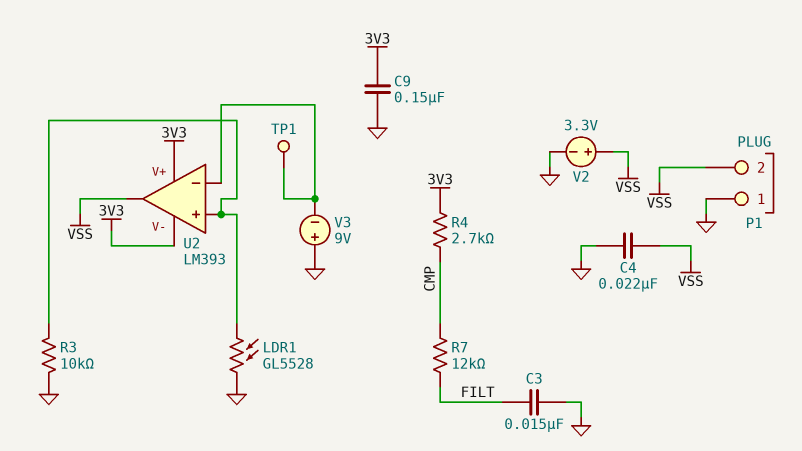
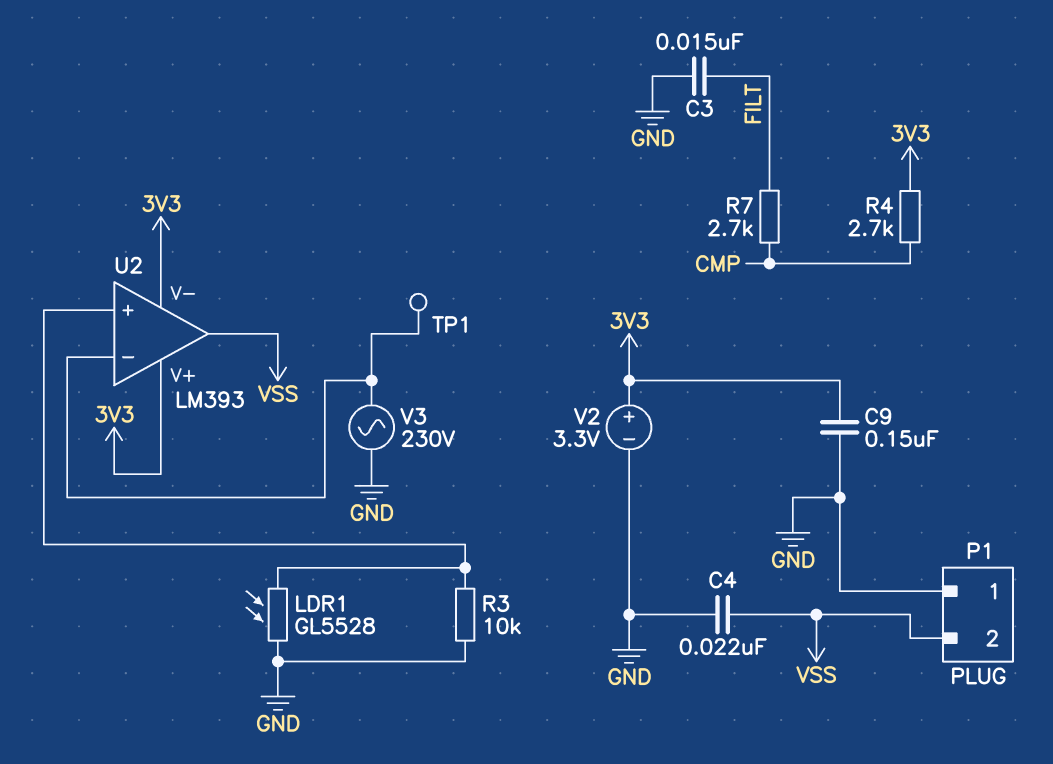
R7: 12k (CMP, FILT) -> 2.7k (CMP, FILT)
V2: 3.3V (plus VSS, minus GND) -> 3.3V (plus 3V3, minus GND)
V3: 9V (plus GND, minus U2/in-) -> AC 230V (GND, U2/in-)

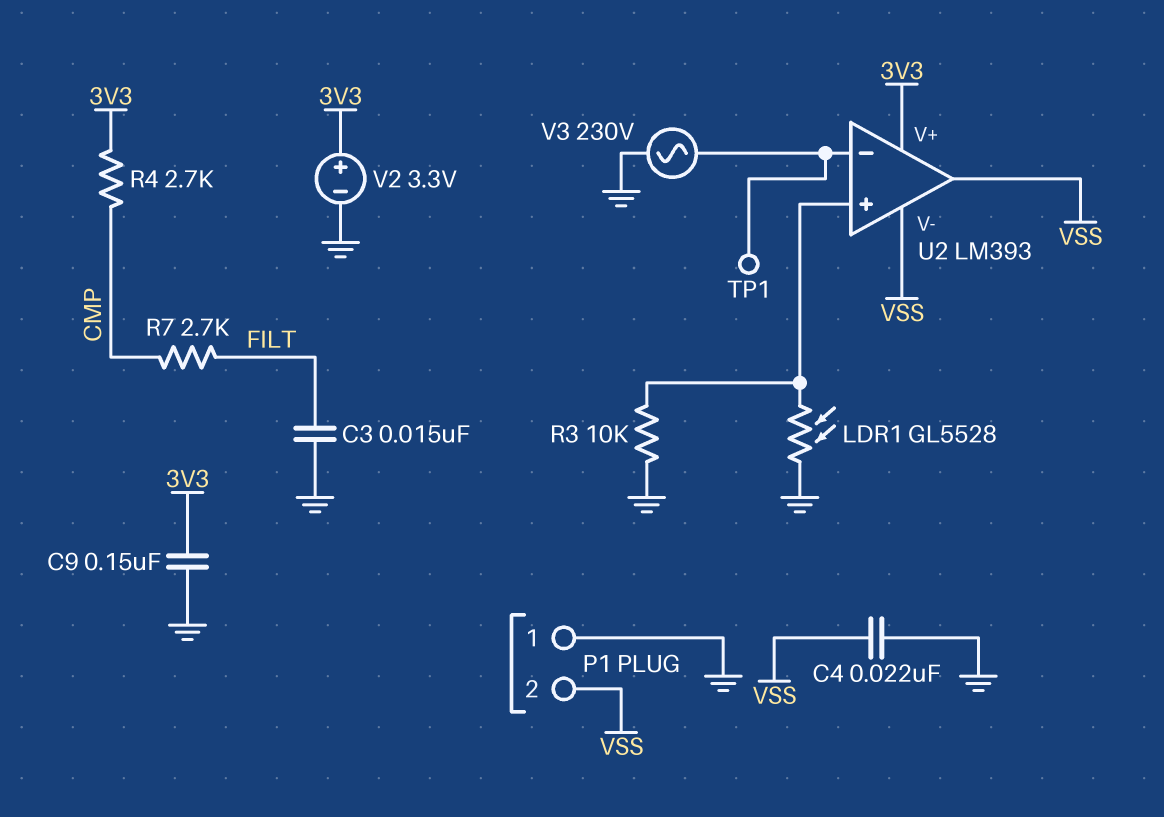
U2 pin V-: 3V3 -> VSS

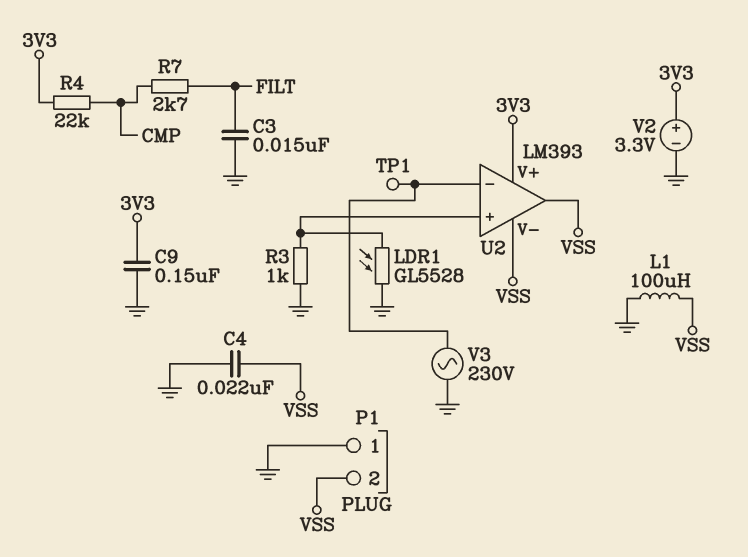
L1: none -> 100uH (GND, VSS)
R3: 10k (GND, U2/in+) -> 1k (GND, U2/in+)
R4: 2.7k (3V3, CMP) -> 22k (3V3, CMP)

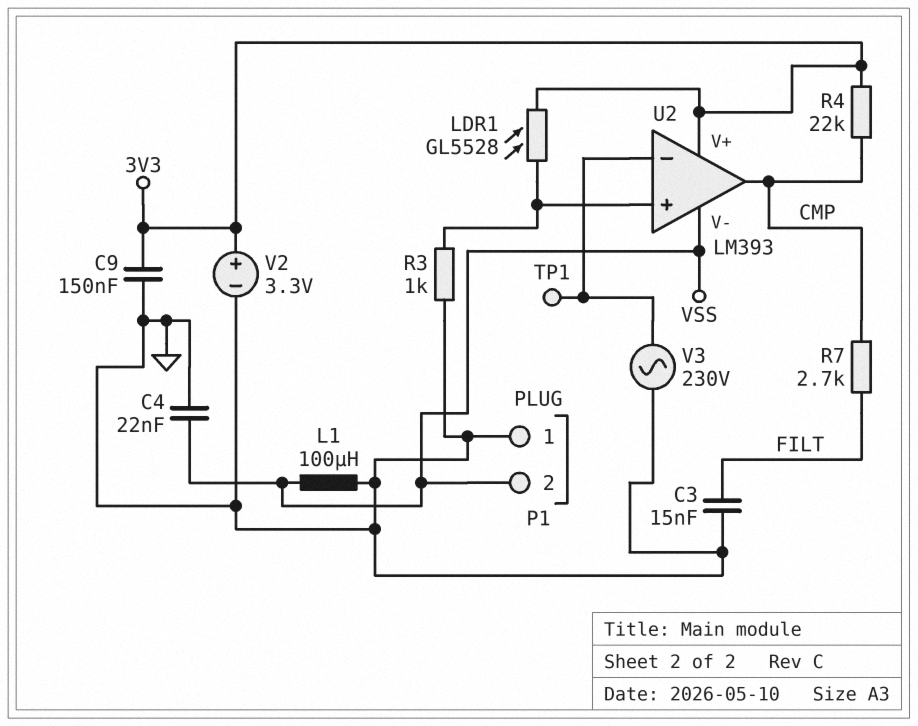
LDR1: GL5528 (GND, U2/in+) -> GL5528 (3V3, U2/in+)
U2 pin out: VSS -> CMP

